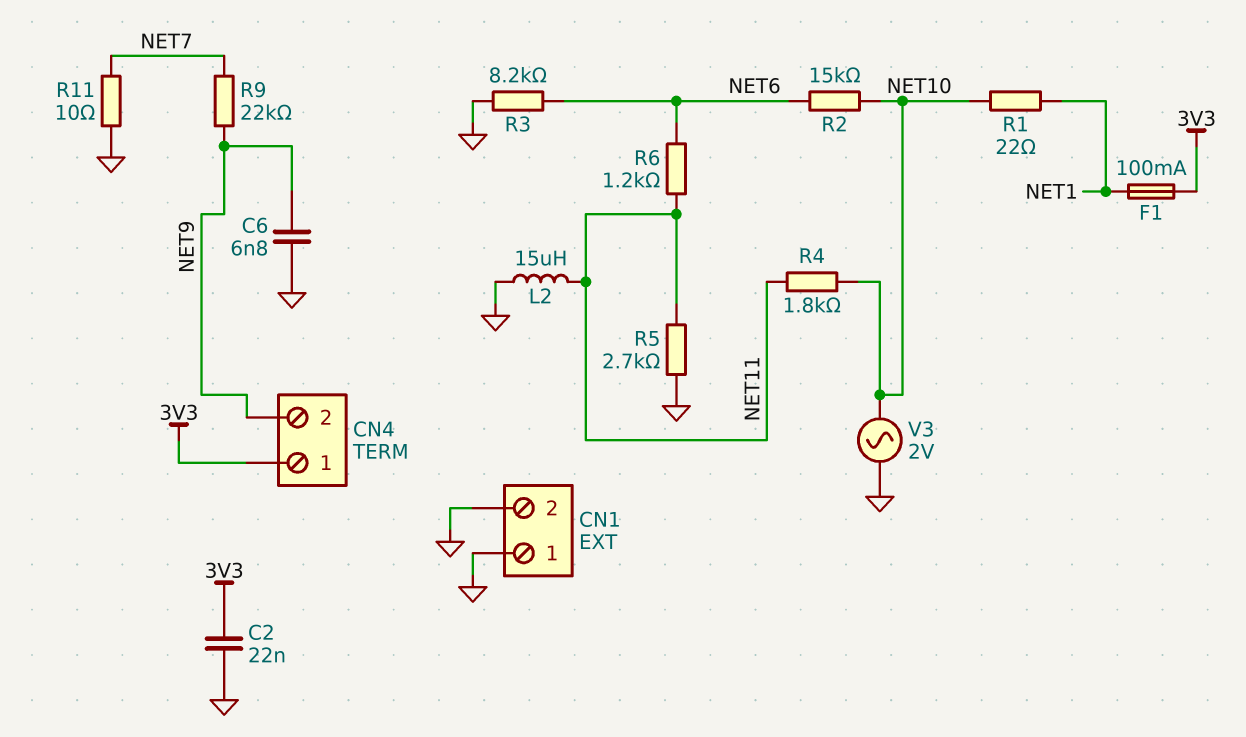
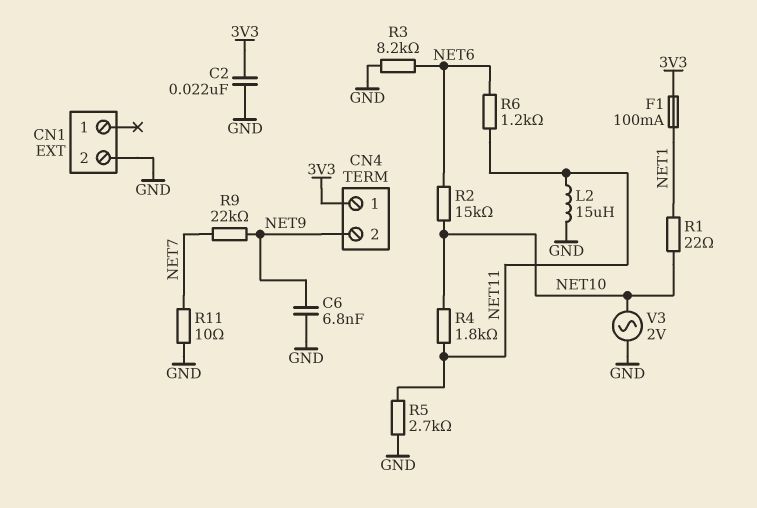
CN1 pin 1: GND -> none

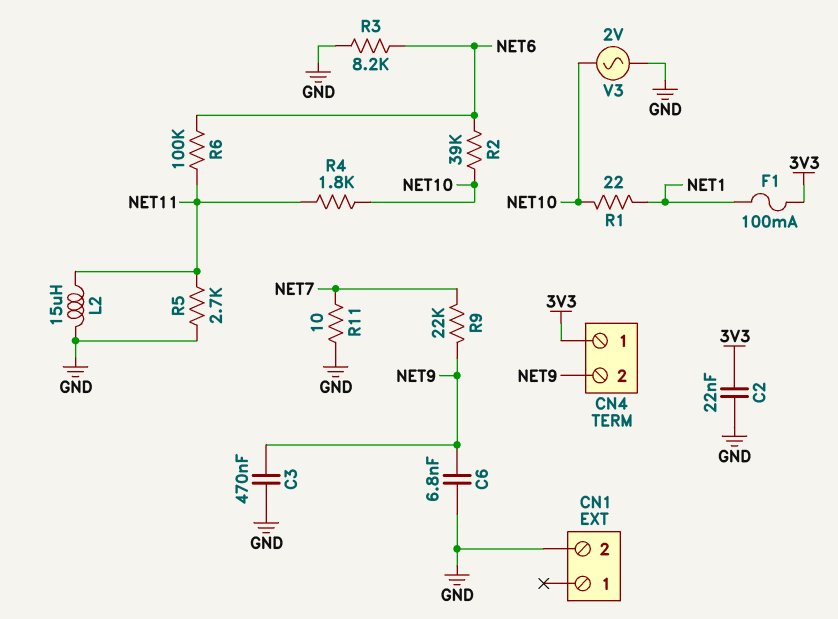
C3: none -> 470nF (GND, NET9)
R2: 15k (NET6, NET10) -> 39k (NET6, NET10)
R6: 1.2k (NET6, NET11) -> 100k (NET6, NET11)

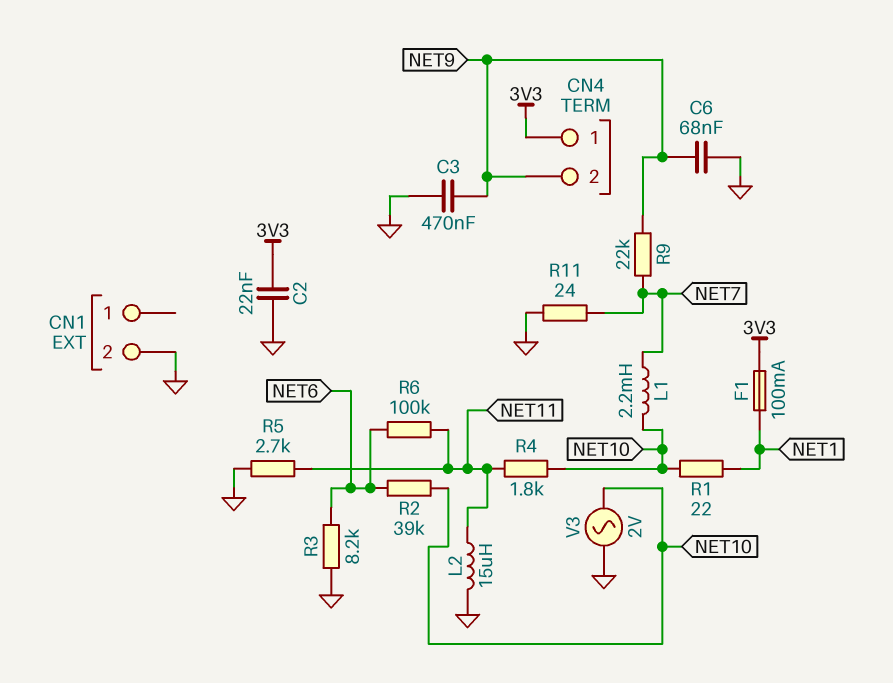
C6: 6.8nF (GND, NET9) -> 68nF (GND, NET9)
L1: none -> 2.2mH (NET7, NET10)
R11: 10 (GND, NET7) -> 24 (GND, NET7)

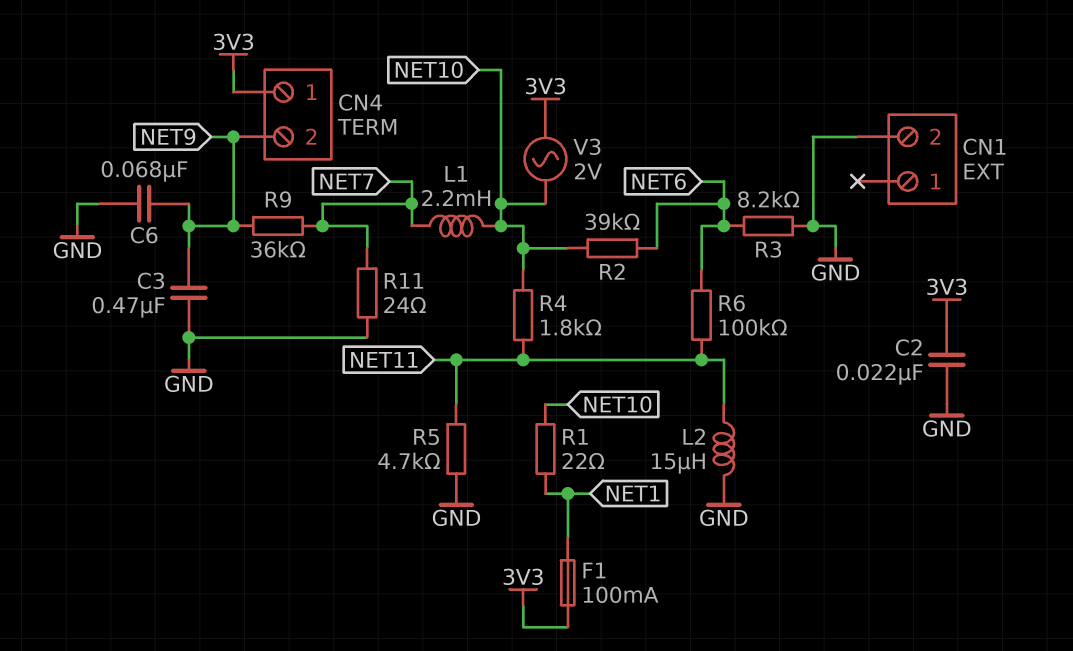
R5: 2.7k (GND, NET11) -> 4.7k (GND, NET11)
R9: 22k (NET7, NET9) -> 36k (NET7, NET9)
V3: AC 2V (GND, NET10) -> AC 2V (3V3, NET10)

